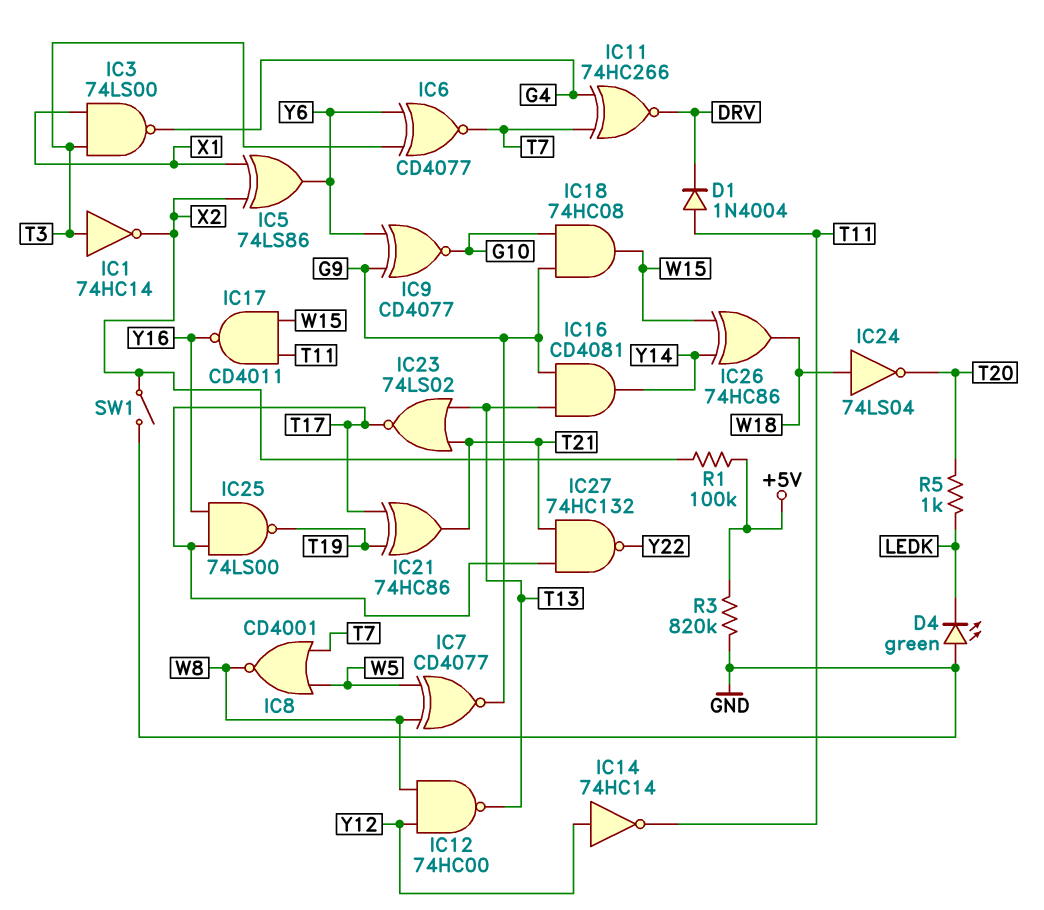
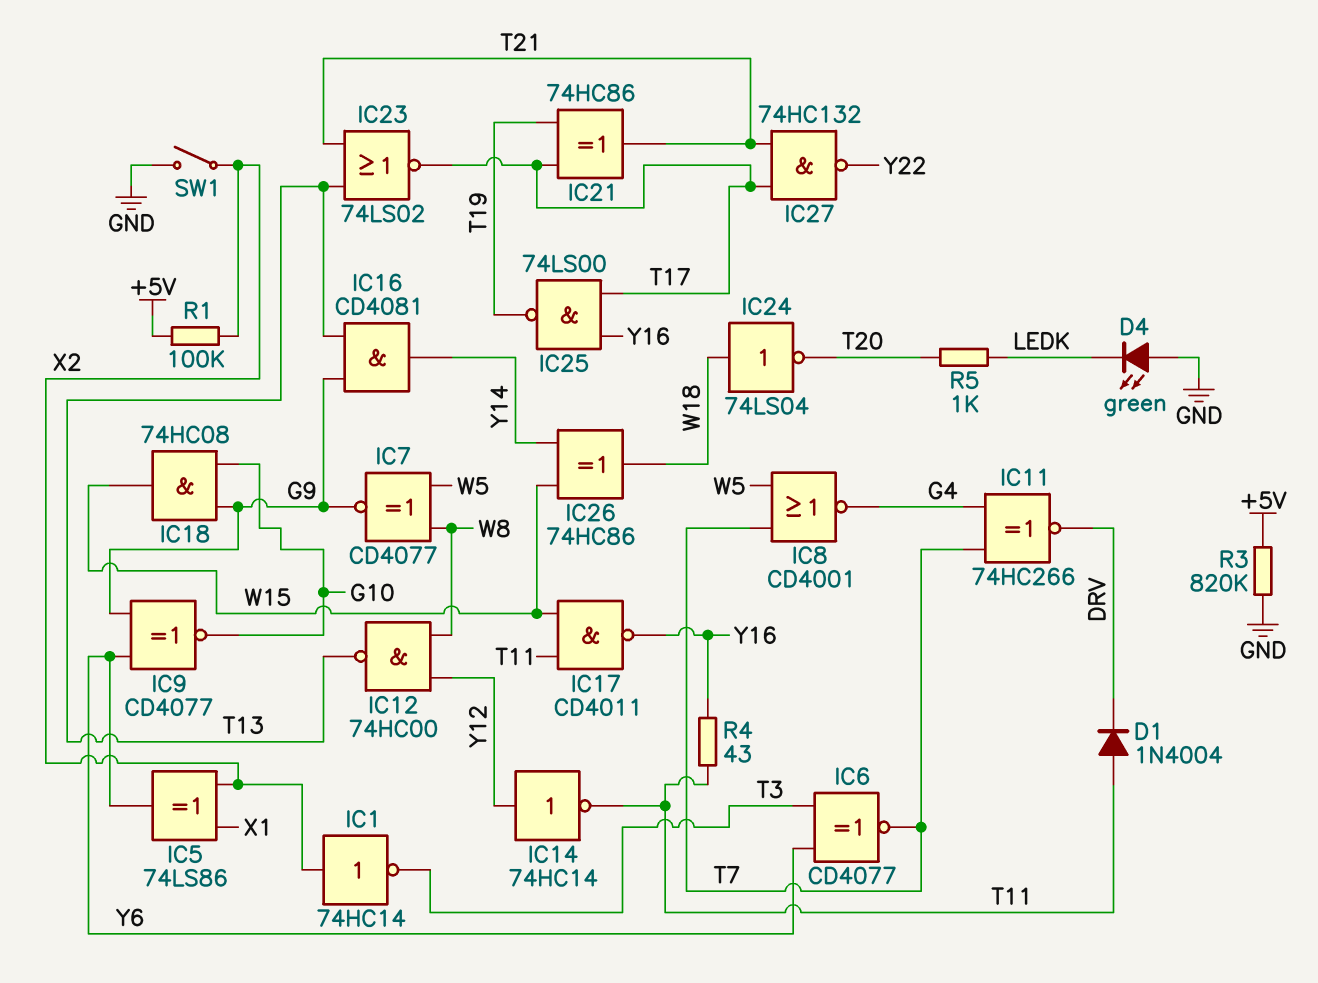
IC1: NOT 74HC14 (in T3, out X2) -> NOT 74HC14 (in X2, out T3)
IC3: NAND 74LS00 (in T3, in X1, out G4) -> none
IC8: NOR CD4001 (in T7, in W5, out W8) -> NOR CD4001 (in T7, in W5, out G4)
R4: none -> 43 (T11, Y16)

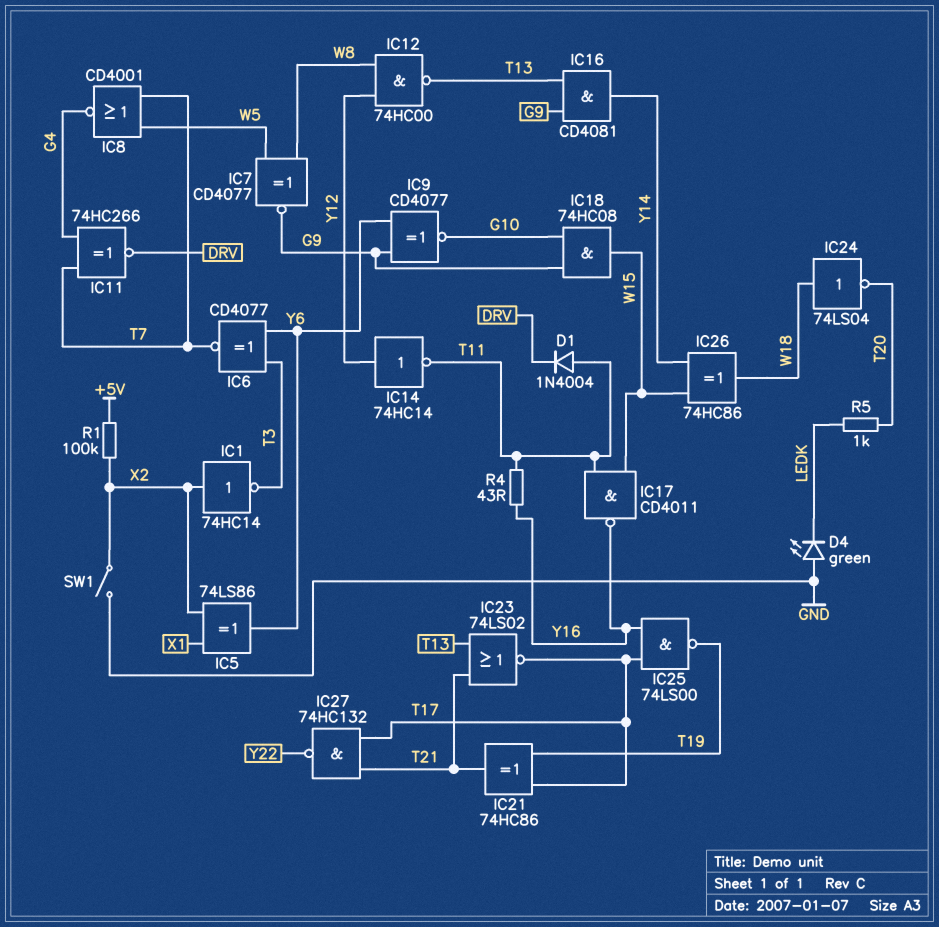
R3: 820k (+5V, GND) -> none

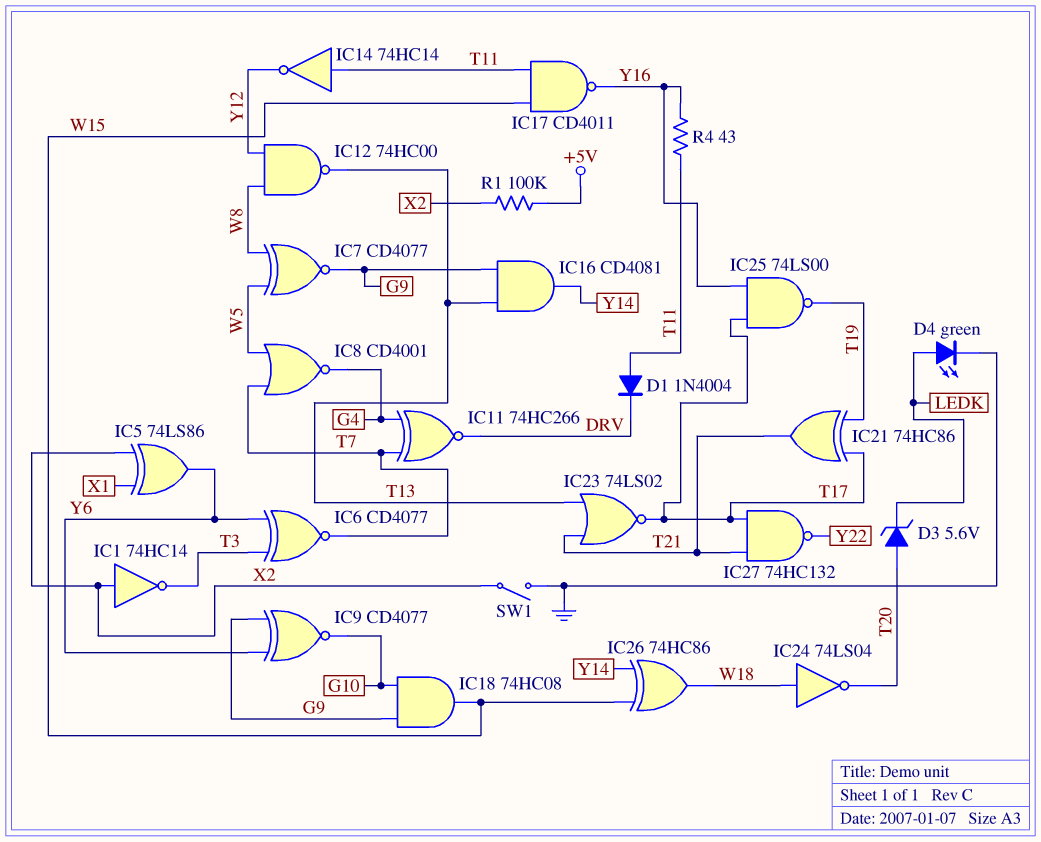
D3: none -> zener 5.6V (A T20, K LEDK)
D4: LED green (A GND, K LEDK) -> LED green (A LEDK, K GND)
IC14: NOT 74HC14 (in Y12, out T11) -> NOT 74HC14 (in T11, out Y12)
R5: 1k (LEDK, T20) -> none

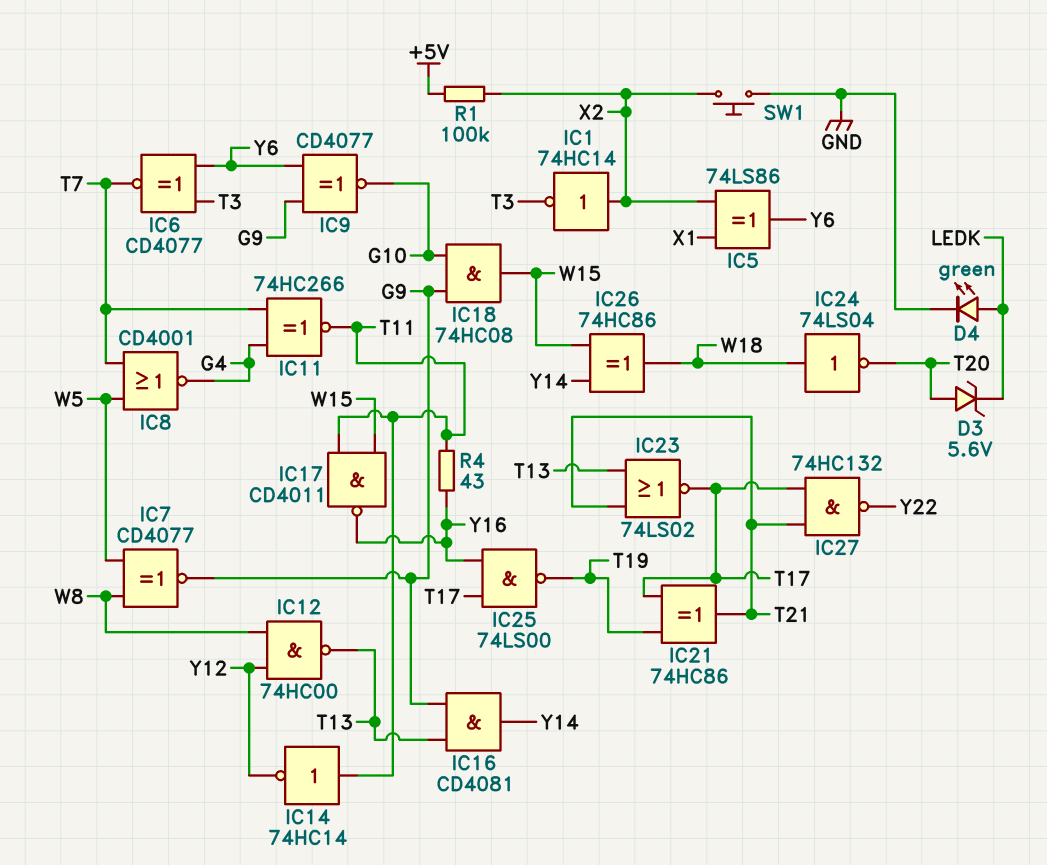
D1: diode 1N4004 (A T11, K DRV) -> none
IC11: XNOR 74HC266 (in G4, in T7, out DRV) -> XNOR 74HC266 (in G4, in T7, out T11)
SW1: switch (GND, X2) -> button (GND, X2)

